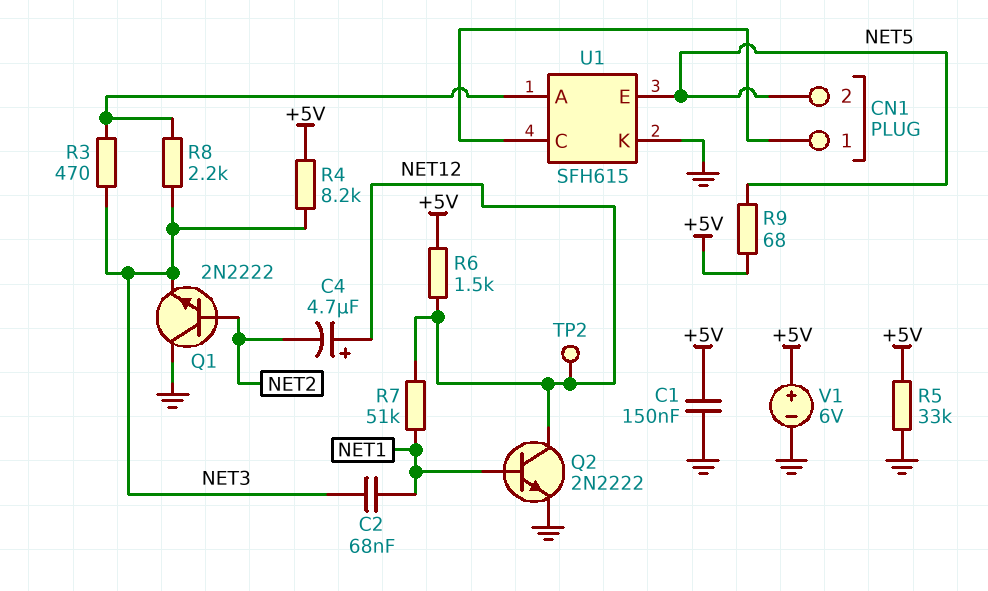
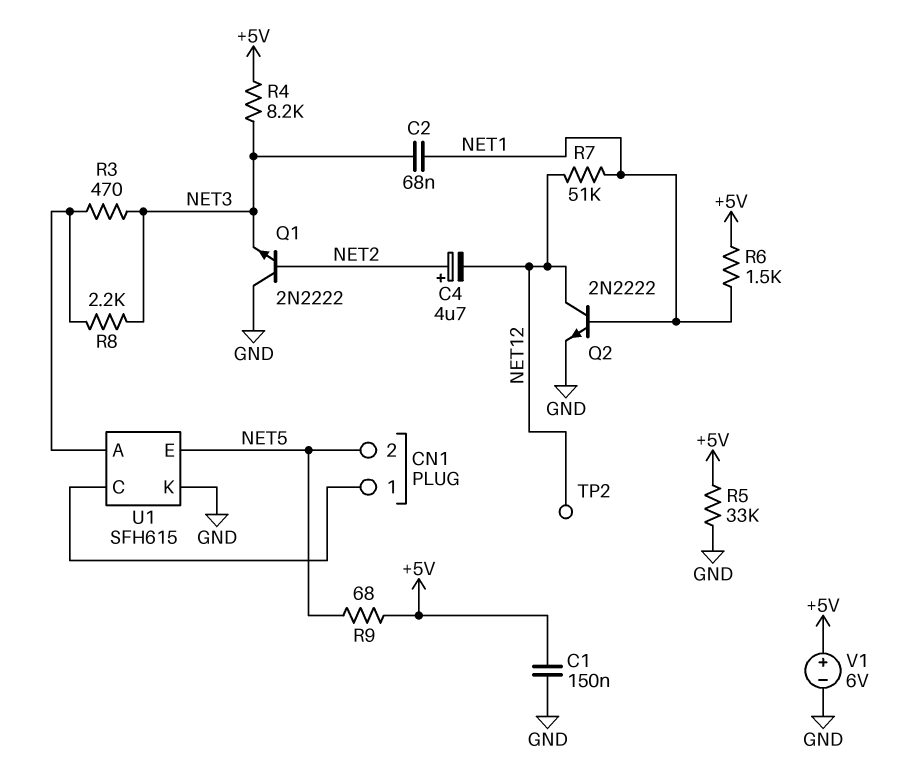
C4: 4.7uF (plus NET12, minus NET2) -> 4.7uF (plus NET2, minus NET12)
R6: 1.5k (+5V, NET12) -> 1.5k (+5V, NET1)

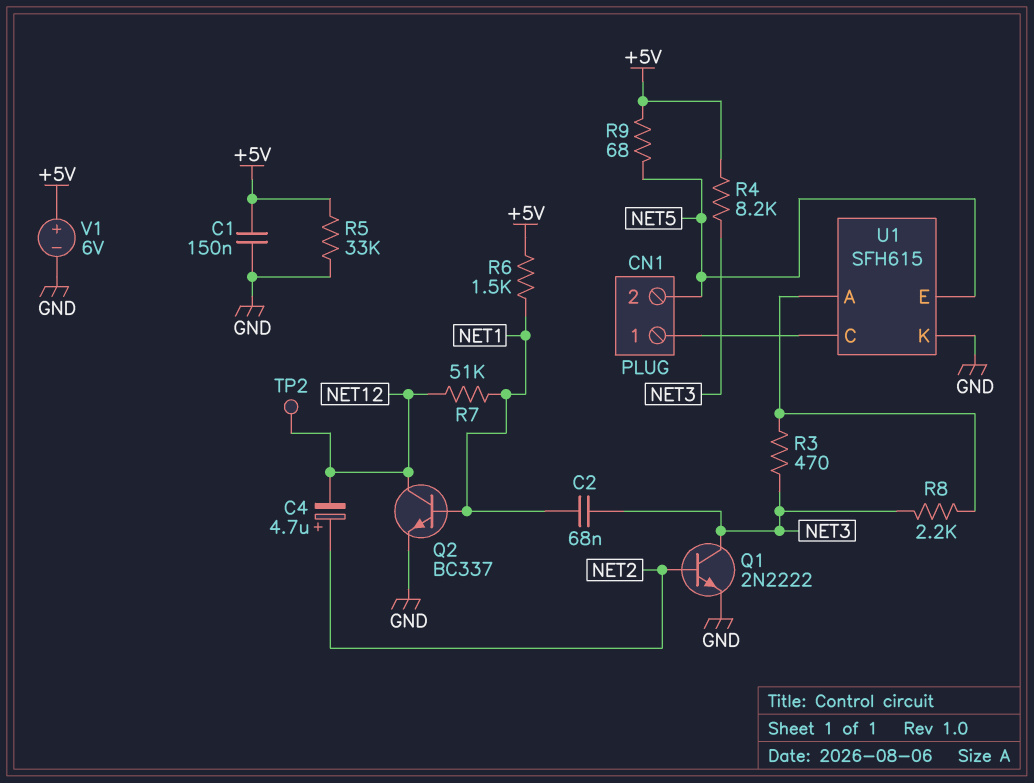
Q1: NPN 2N2222 (B NET2, C GND, E NET3) -> NPN 2N2222 (B NET2, C NET3, E GND)
Q2: NPN 2N2222 (B NET1, C NET12, E GND) -> NPN BC337 (B NET1, C NET12, E GND)

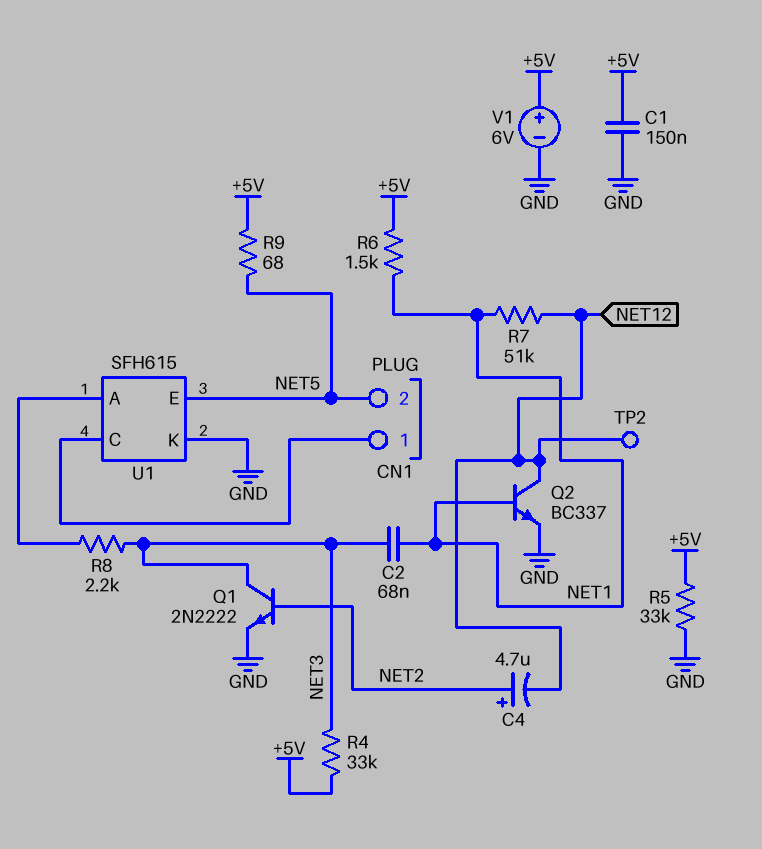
R3: 470 (NET3, U1/A) -> none
R4: 8.2k (+5V, NET3) -> 33k (+5V, NET3)

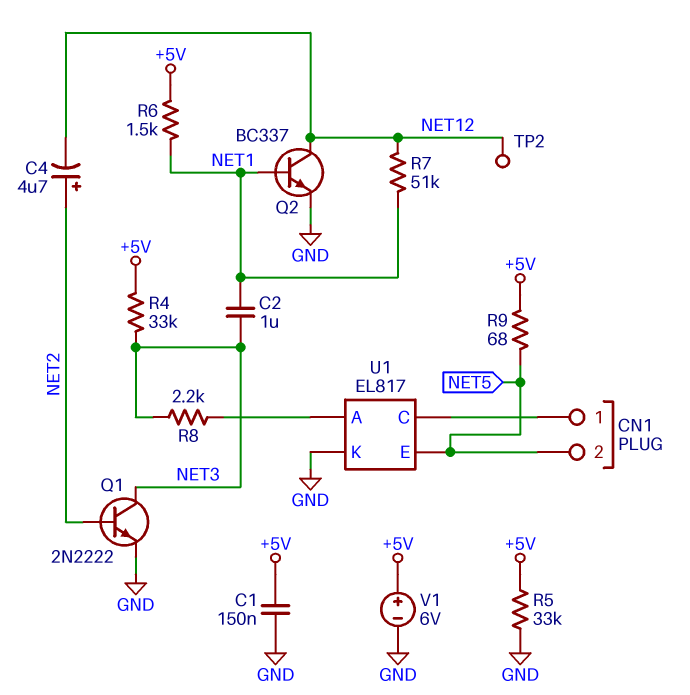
C2: 68nF (NET1, NET3) -> 1uF (NET1, NET3)
U1: SFH615 -> EL817

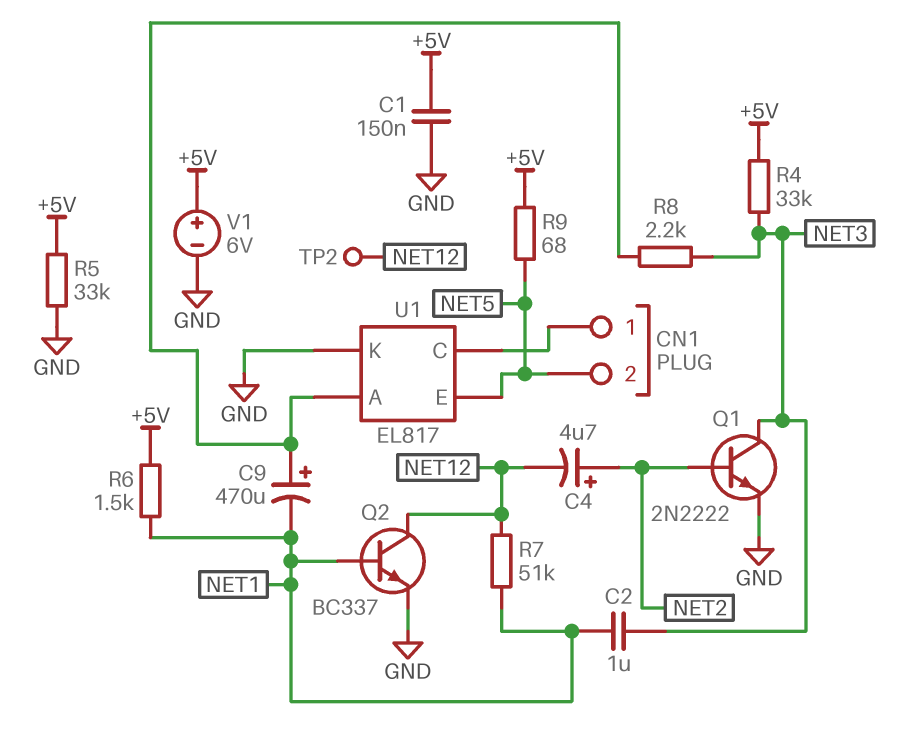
C9: none -> 470uF (plus U1/A, minus NET1)

